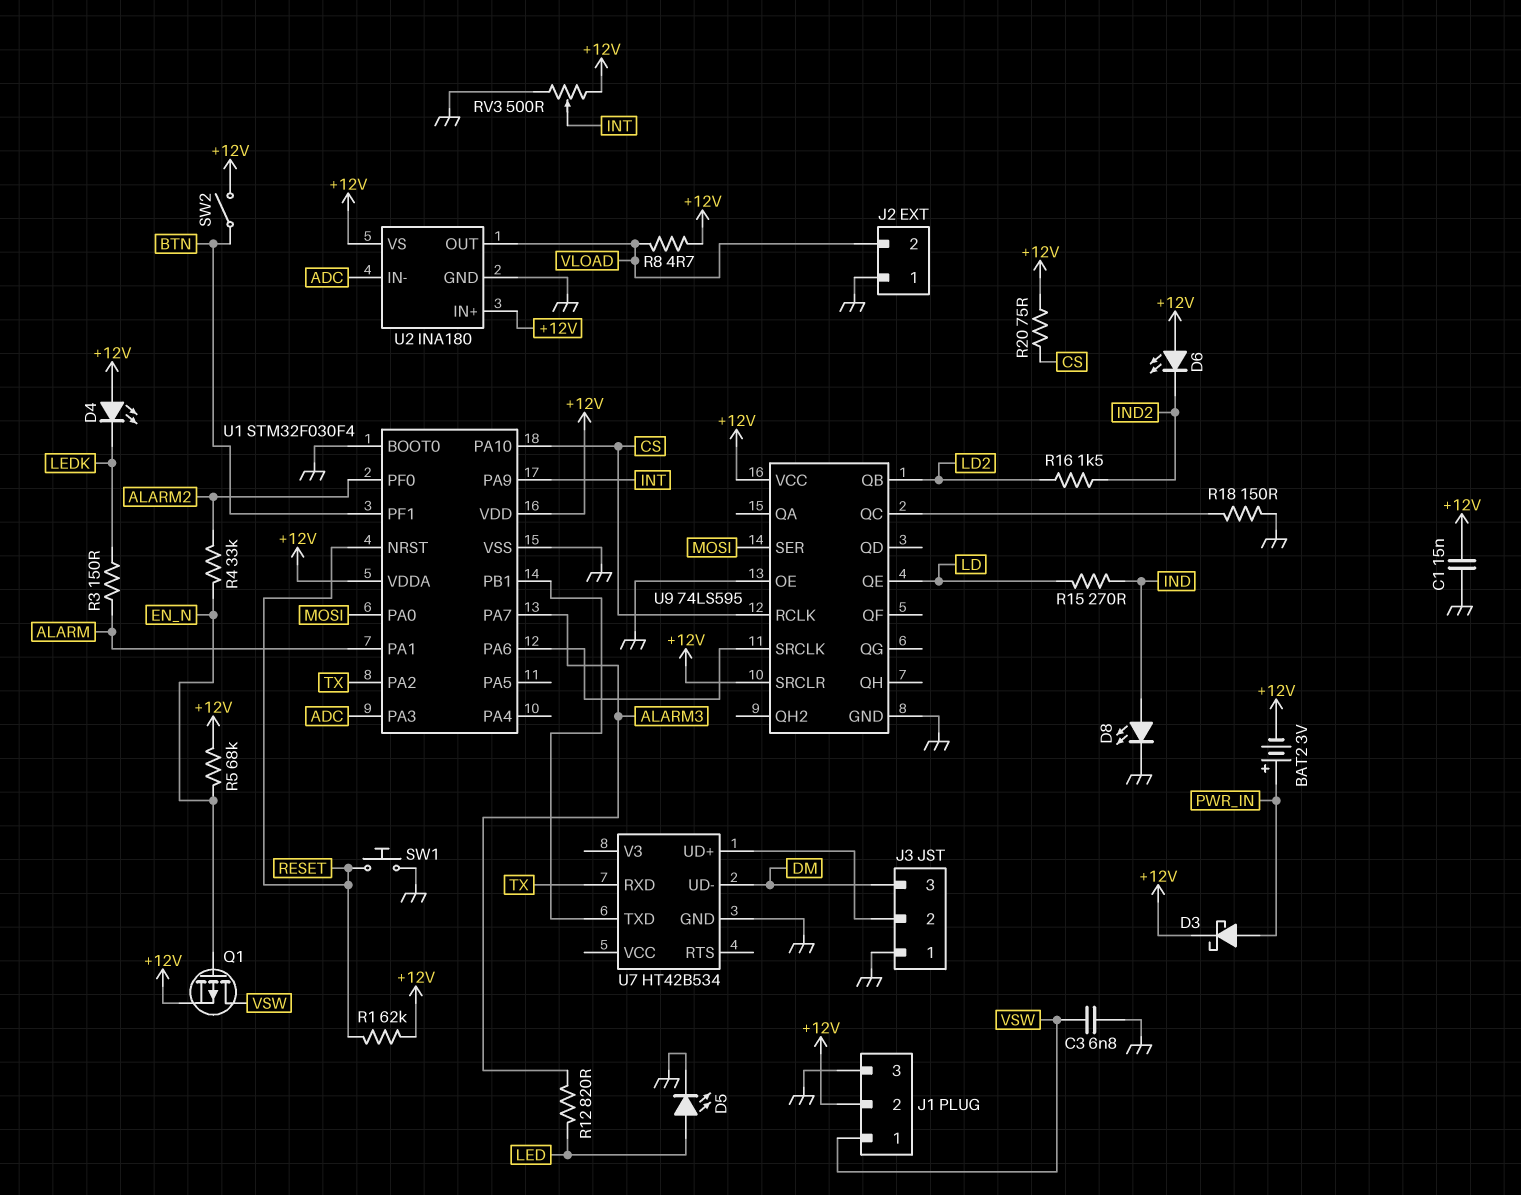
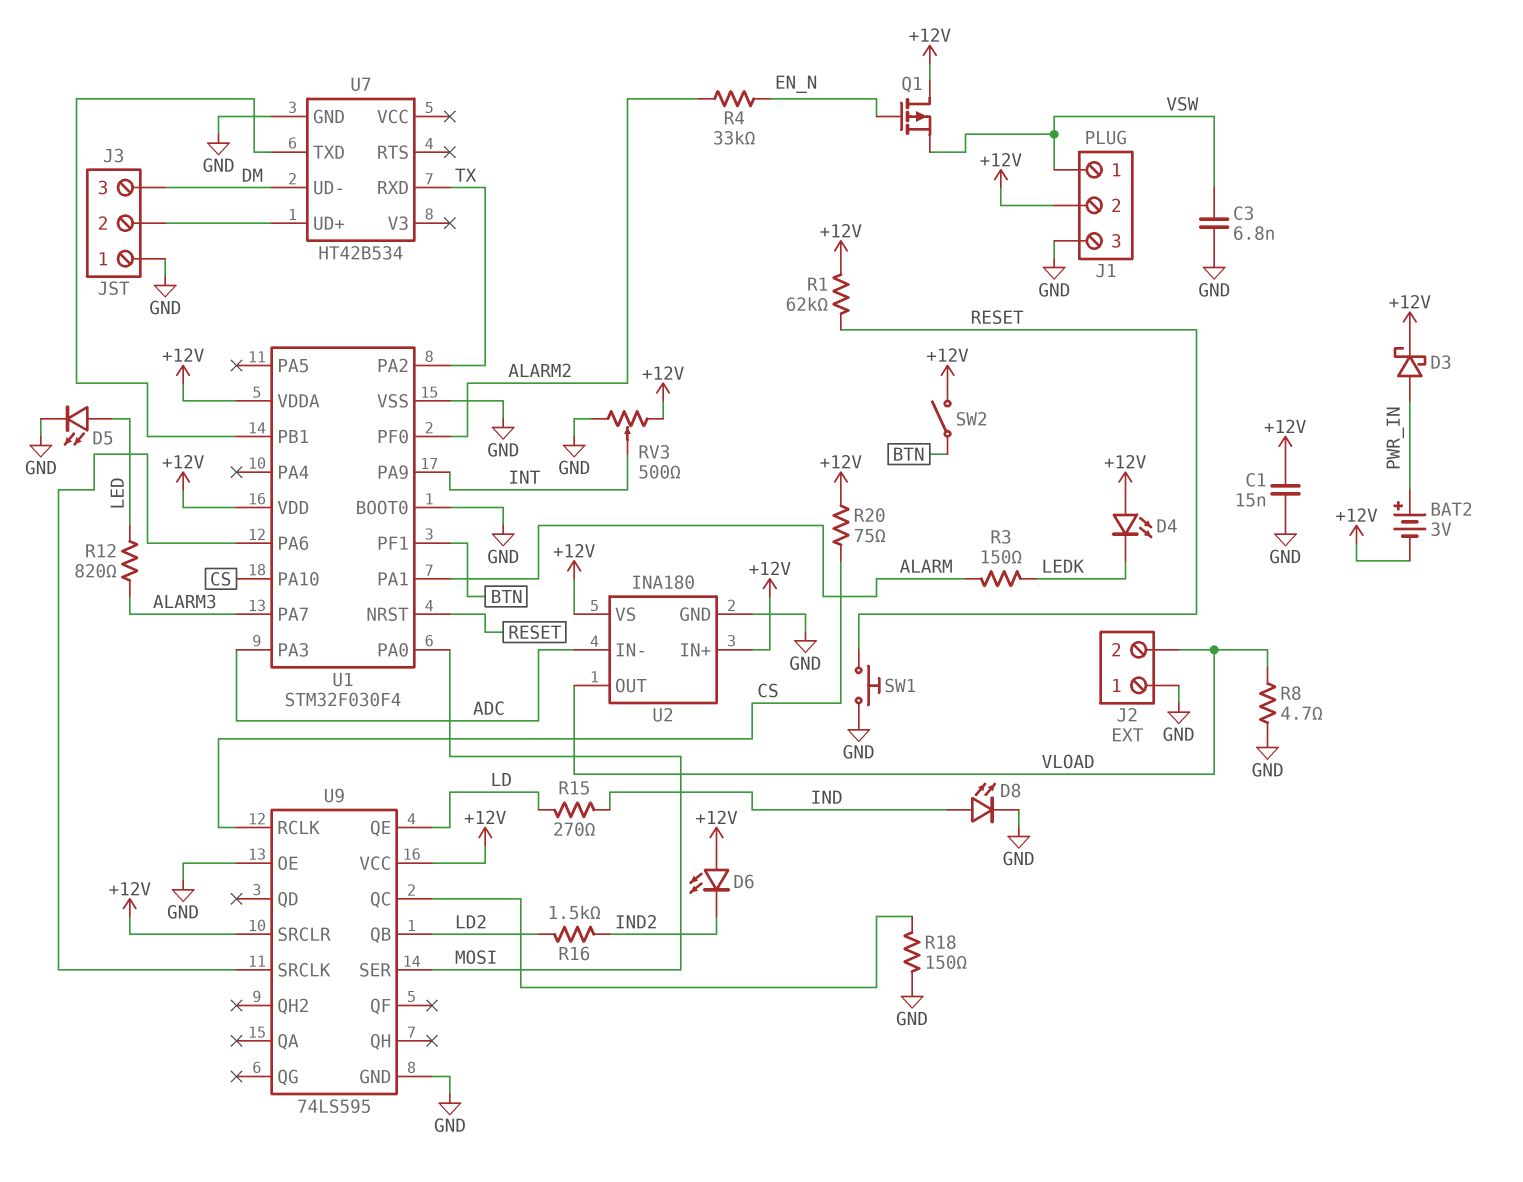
Q1: PMOS (G EN_N, D VSW, S +12V) -> PMOS (G EN_N, D +12V, S VSW)
R5: 68k (+12V, EN_N) -> none
R8: 4.7 (+12V, VLOAD) -> 4.7 (GND, VLOAD)

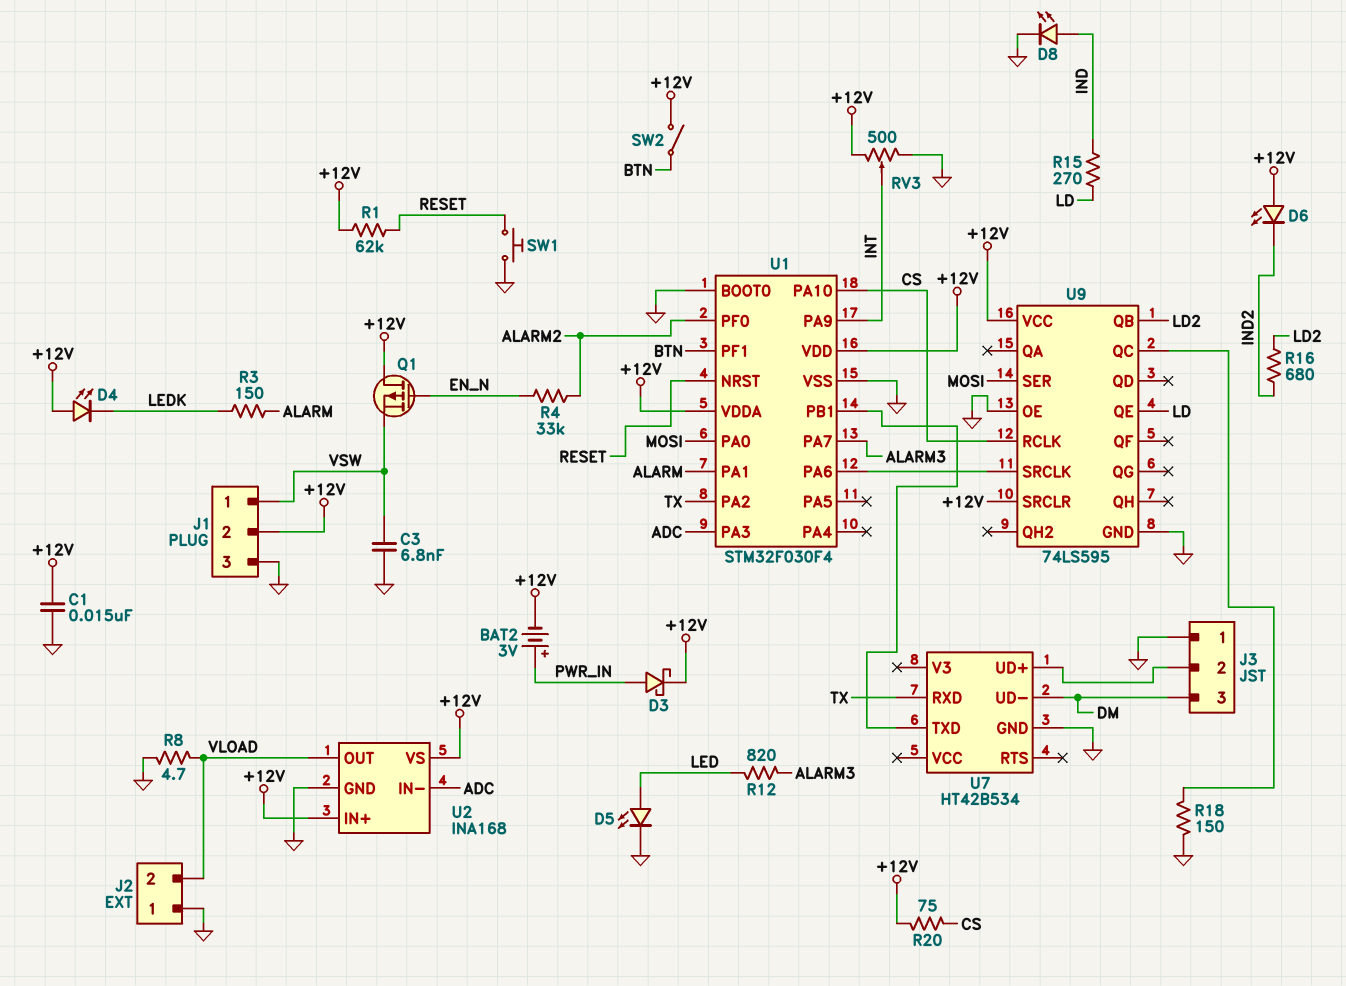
R16: 1.5k (IND2, LD2) -> 680 (IND2, LD2)
U2: INA180 -> INA168

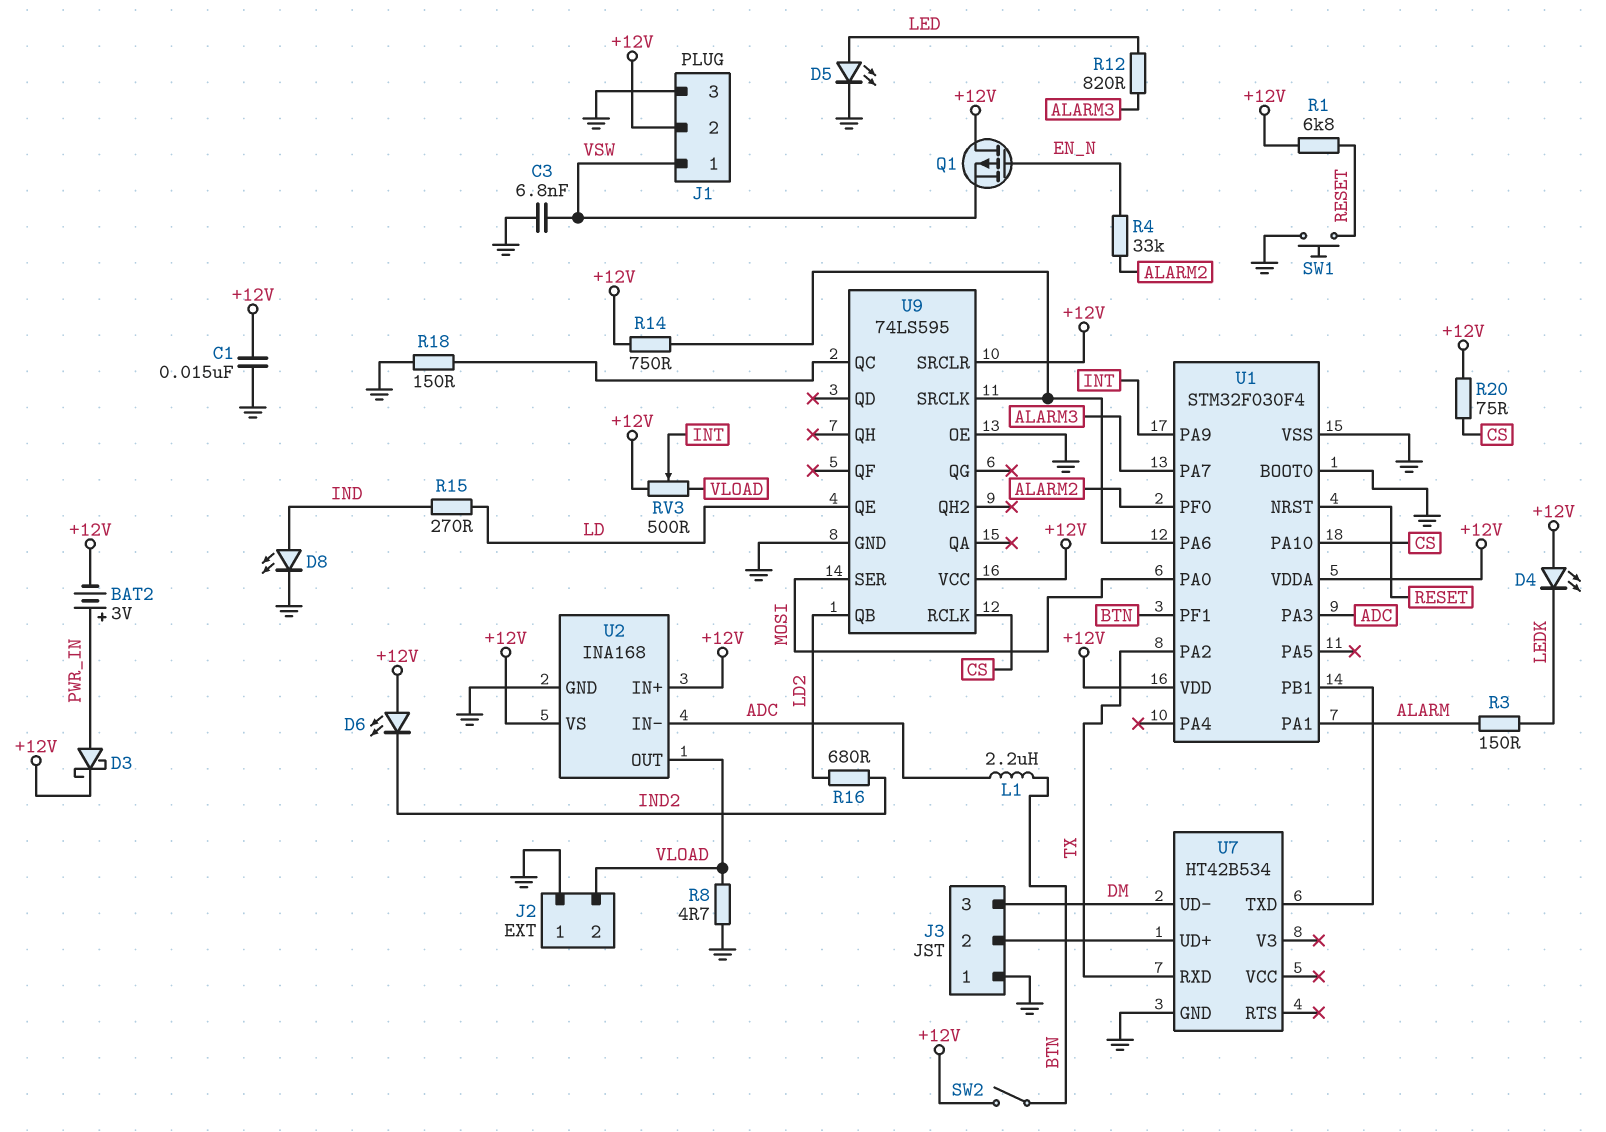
L1: none -> 2.2uH (ADC, BTN)
R1: 62k (+12V, RESET) -> 6.8k (+12V, RESET)
R14: none -> 750 (+12V, U1/PA6)
RV3: 500 (+12V, GND, wiper INT) -> 500 (+12V, VLOAD, wiper INT)

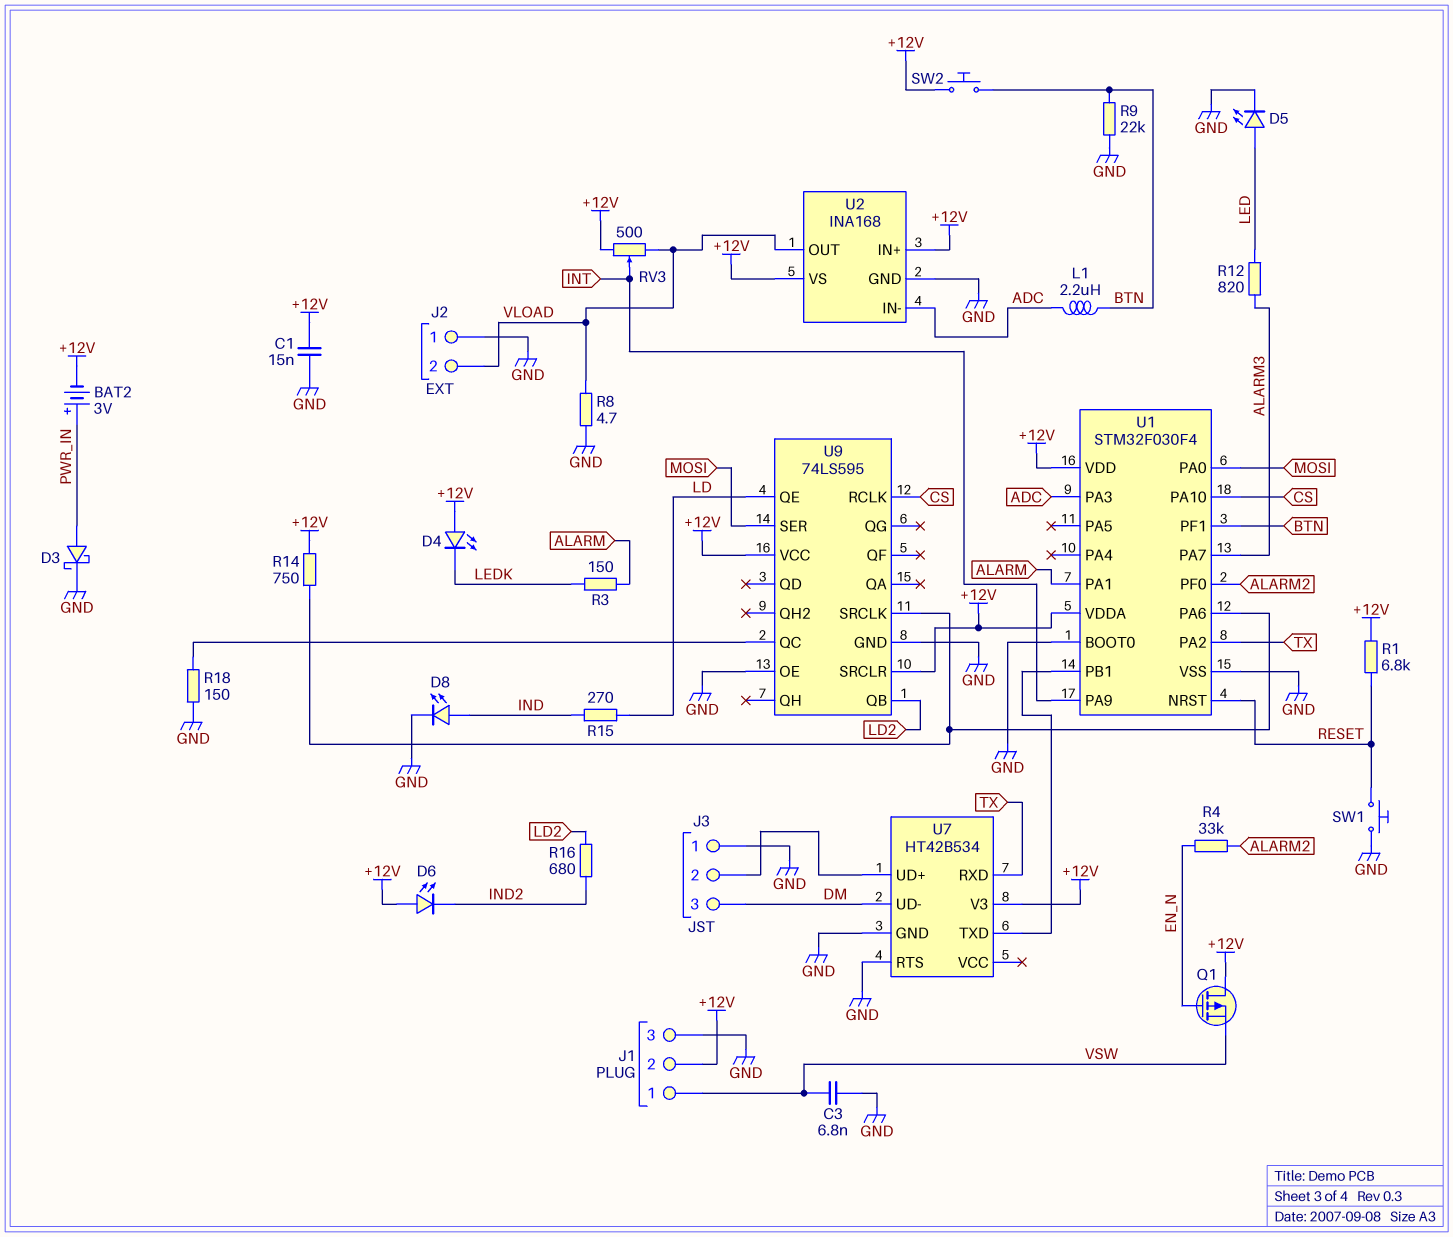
D3: schottky (A PWR_IN, K +12V) -> schottky (A PWR_IN, K GND)
R9: none -> 22k (BTN, GND)
R20: 75 (+12V, CS) -> none
SW2: switch (+12V, BTN) -> button (+12V, BTN)
U7 pin RTS: none -> GND
U7 pin V3: none -> +12V

